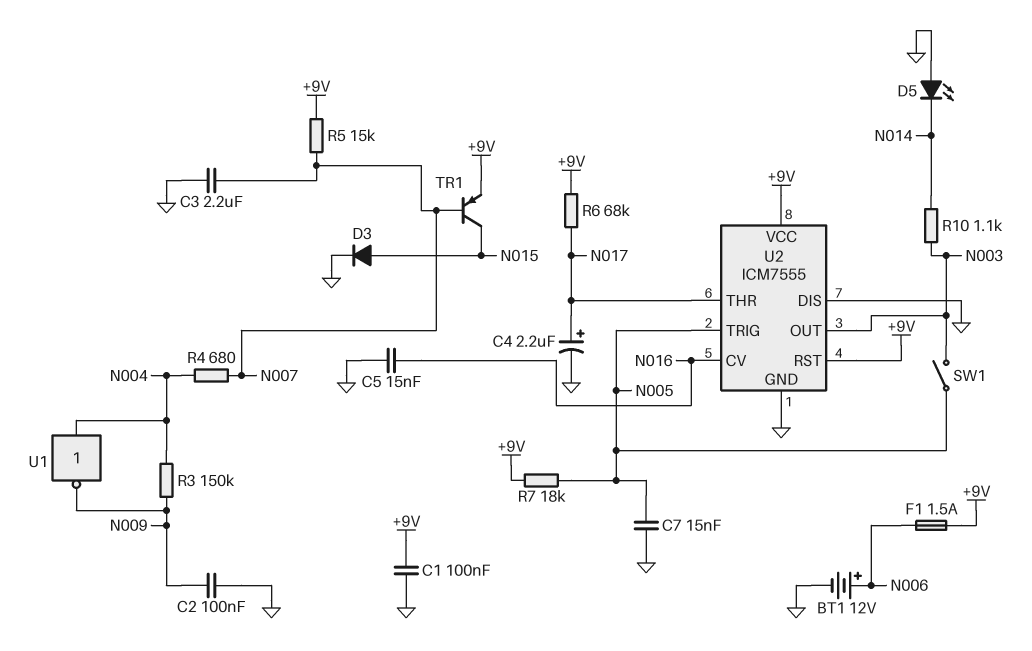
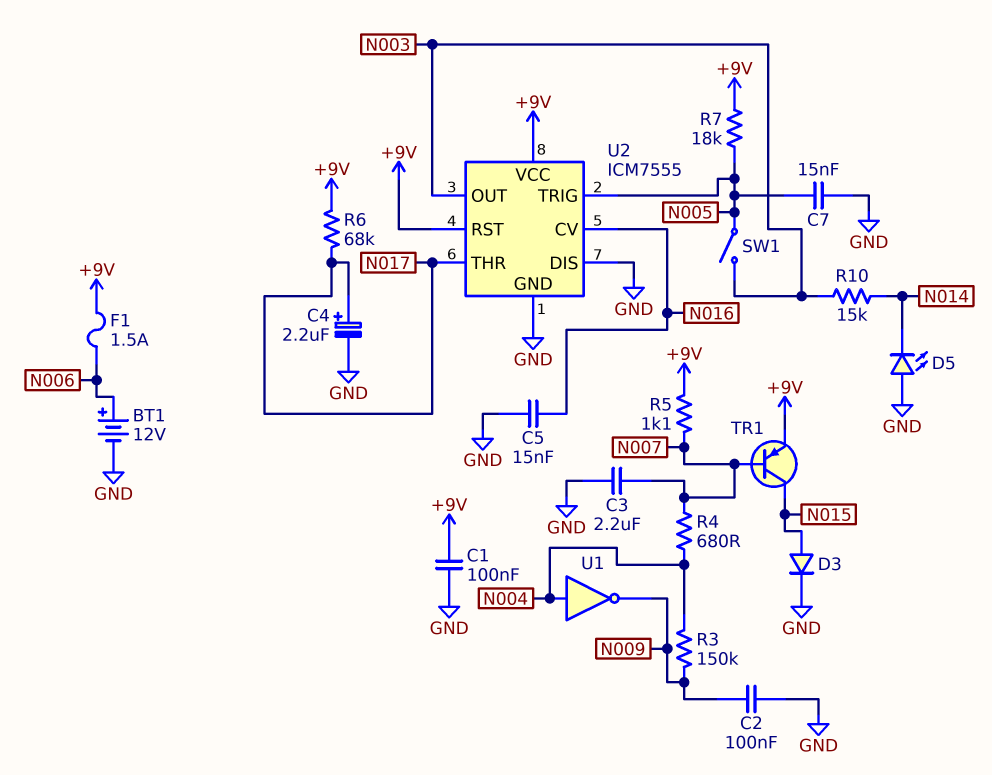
R5: 15k (+9V, N007) -> 1.1k (+9V, N007)
R10: 1.1k (N003, N014) -> 15k (N003, N014)

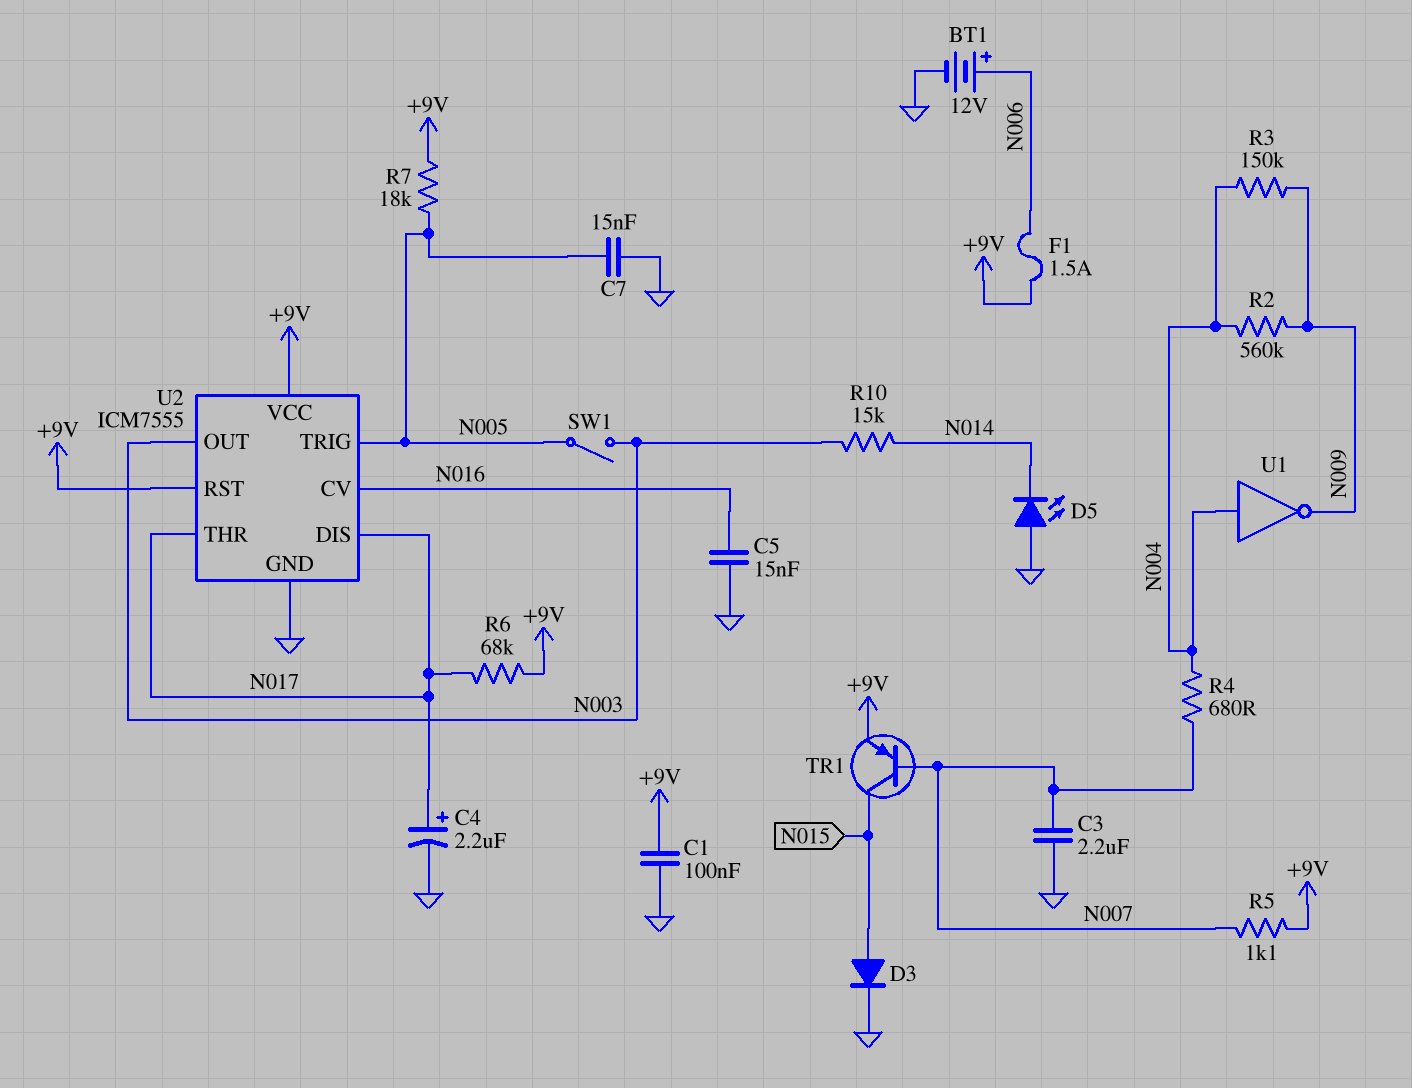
C2: 100nF (GND, N009) -> none
R2: none -> 560k (N004, N009)
U2 pin DIS: GND -> N017

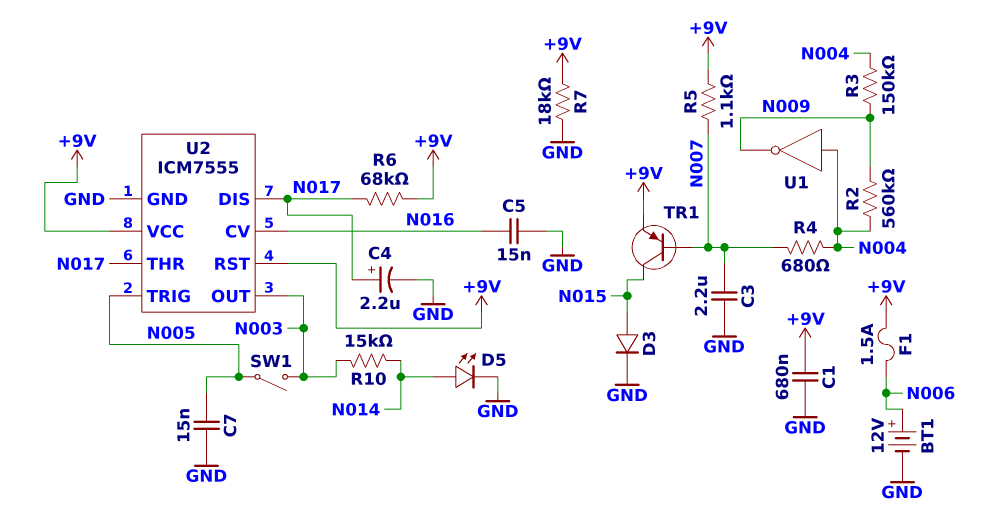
C1: 100nF (+9V, GND) -> 680nF (+9V, GND)
D5: LED (A GND, K N014) -> LED (A N014, K GND)
R7: 18k (+9V, N005) -> 18k (+9V, GND)

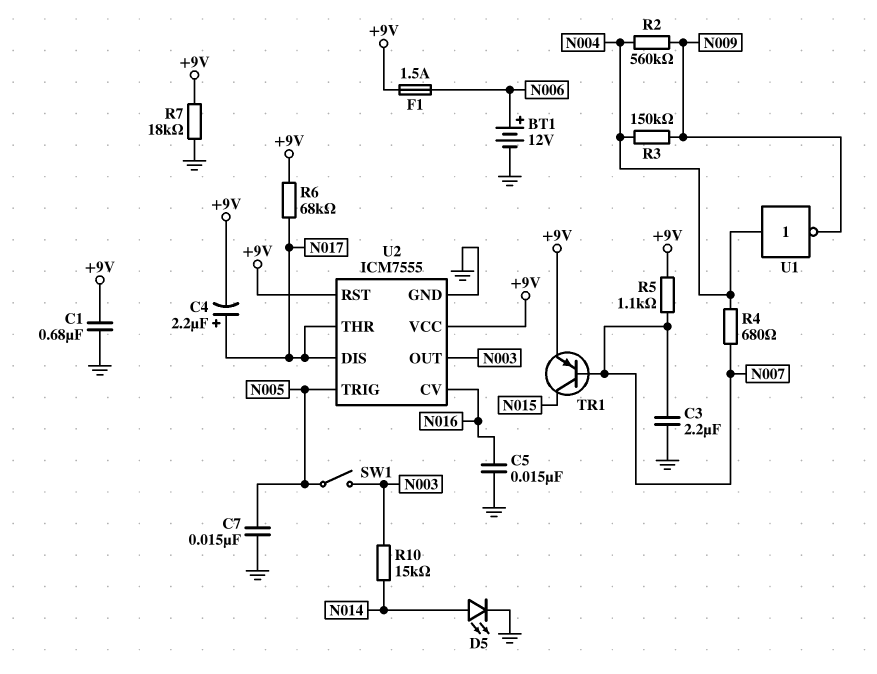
C4: 2.2uF (plus N017, minus GND) -> 2.2uF (plus N017, minus +9V)
D3: diode (A N015, K GND) -> none

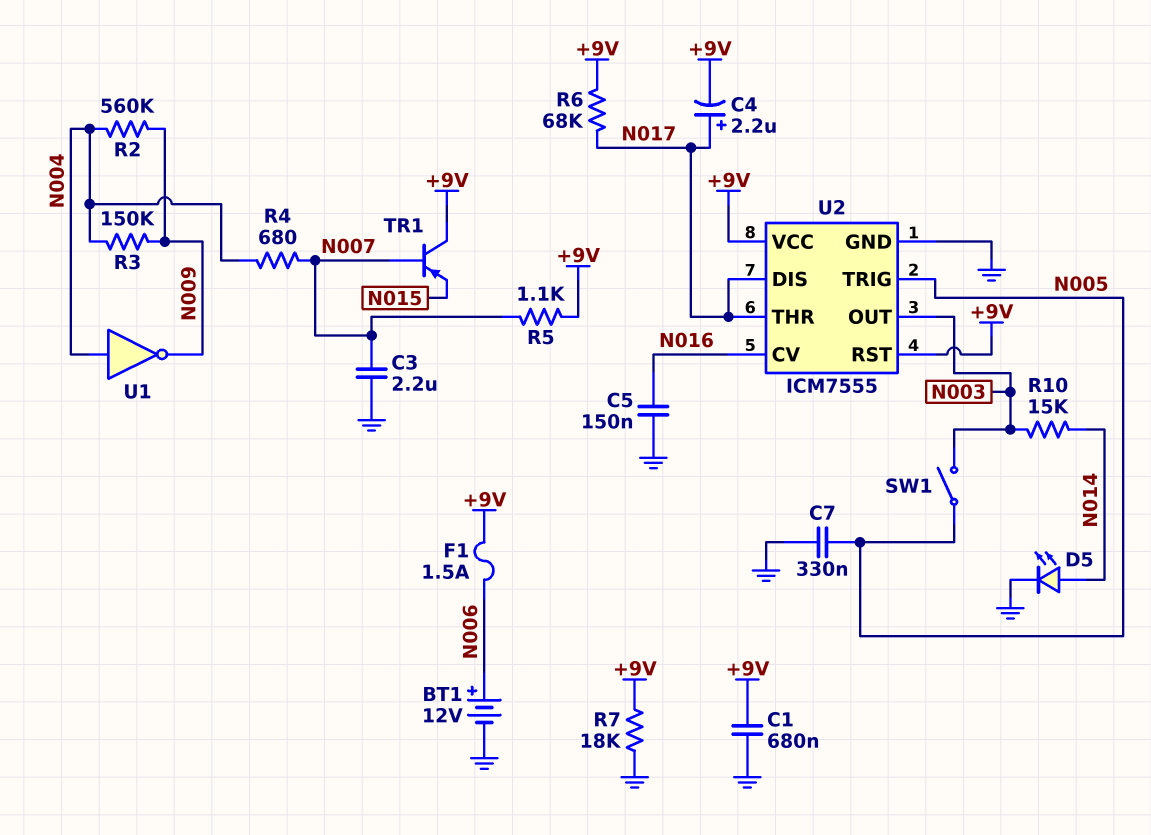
C5: 15nF (GND, N016) -> 150nF (GND, N016)
C7: 15nF (GND, N005) -> 330nF (GND, N005)
TR1: PNP (B N007, C N015, E +9V) -> PNP (B N007, C +9V, E N015)

